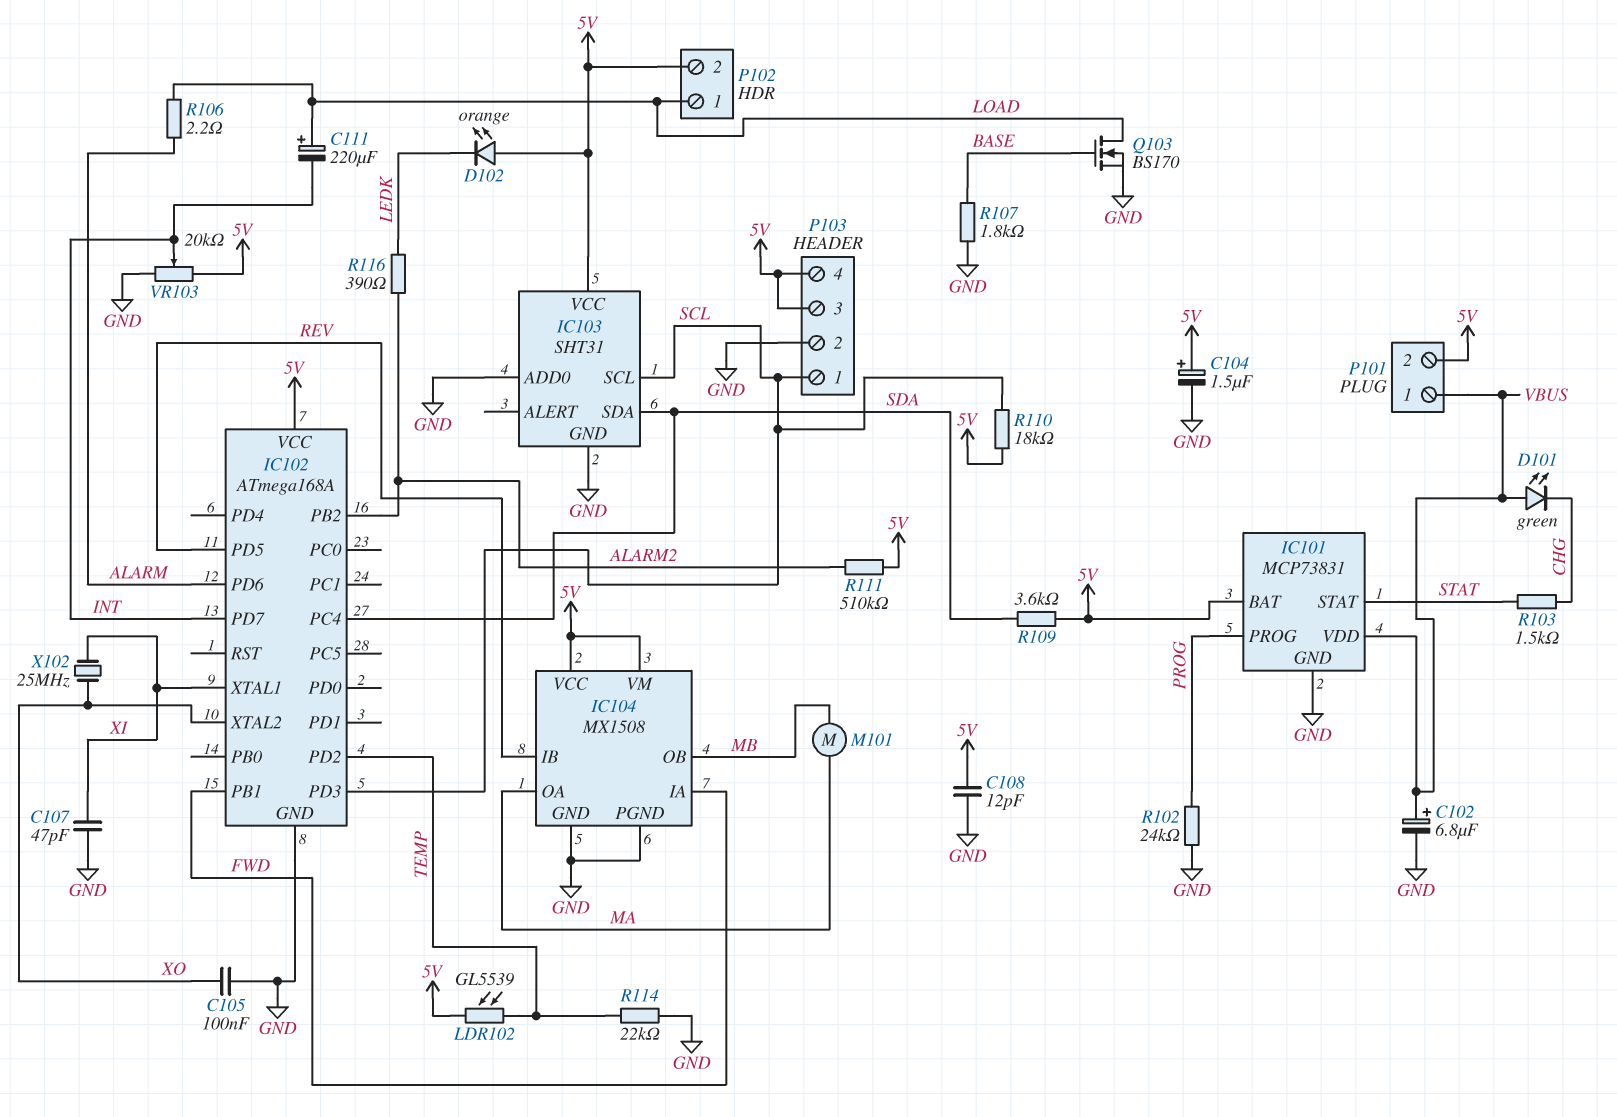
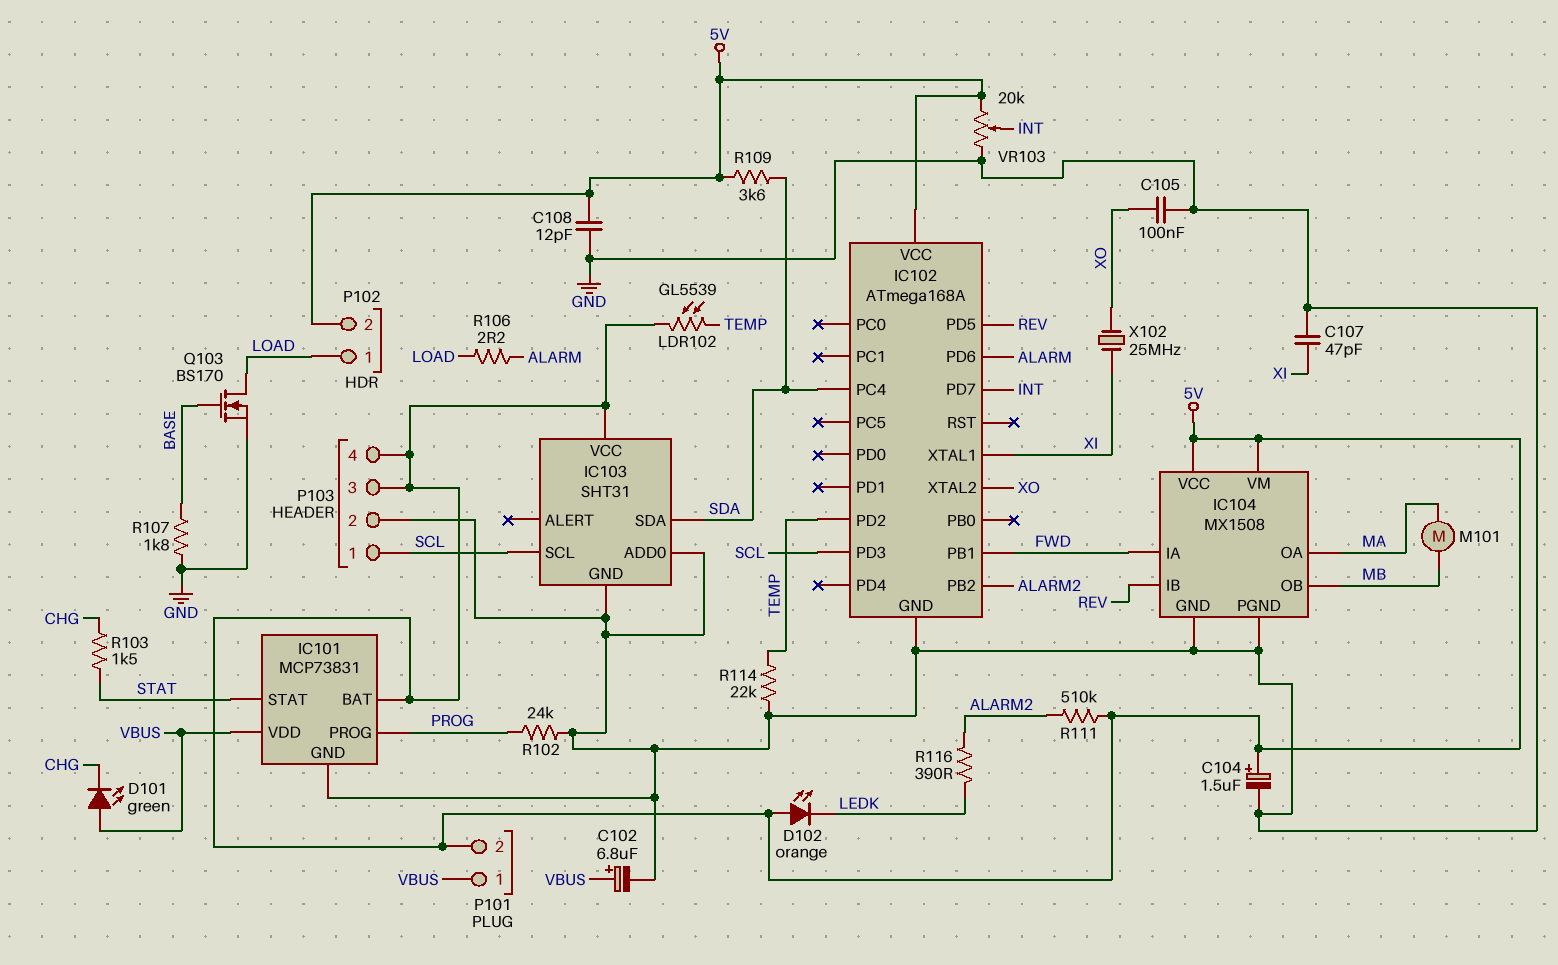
C111: 220uF (plus LOAD, minus INT) -> none
R110: 18k (5V, SCL) -> none

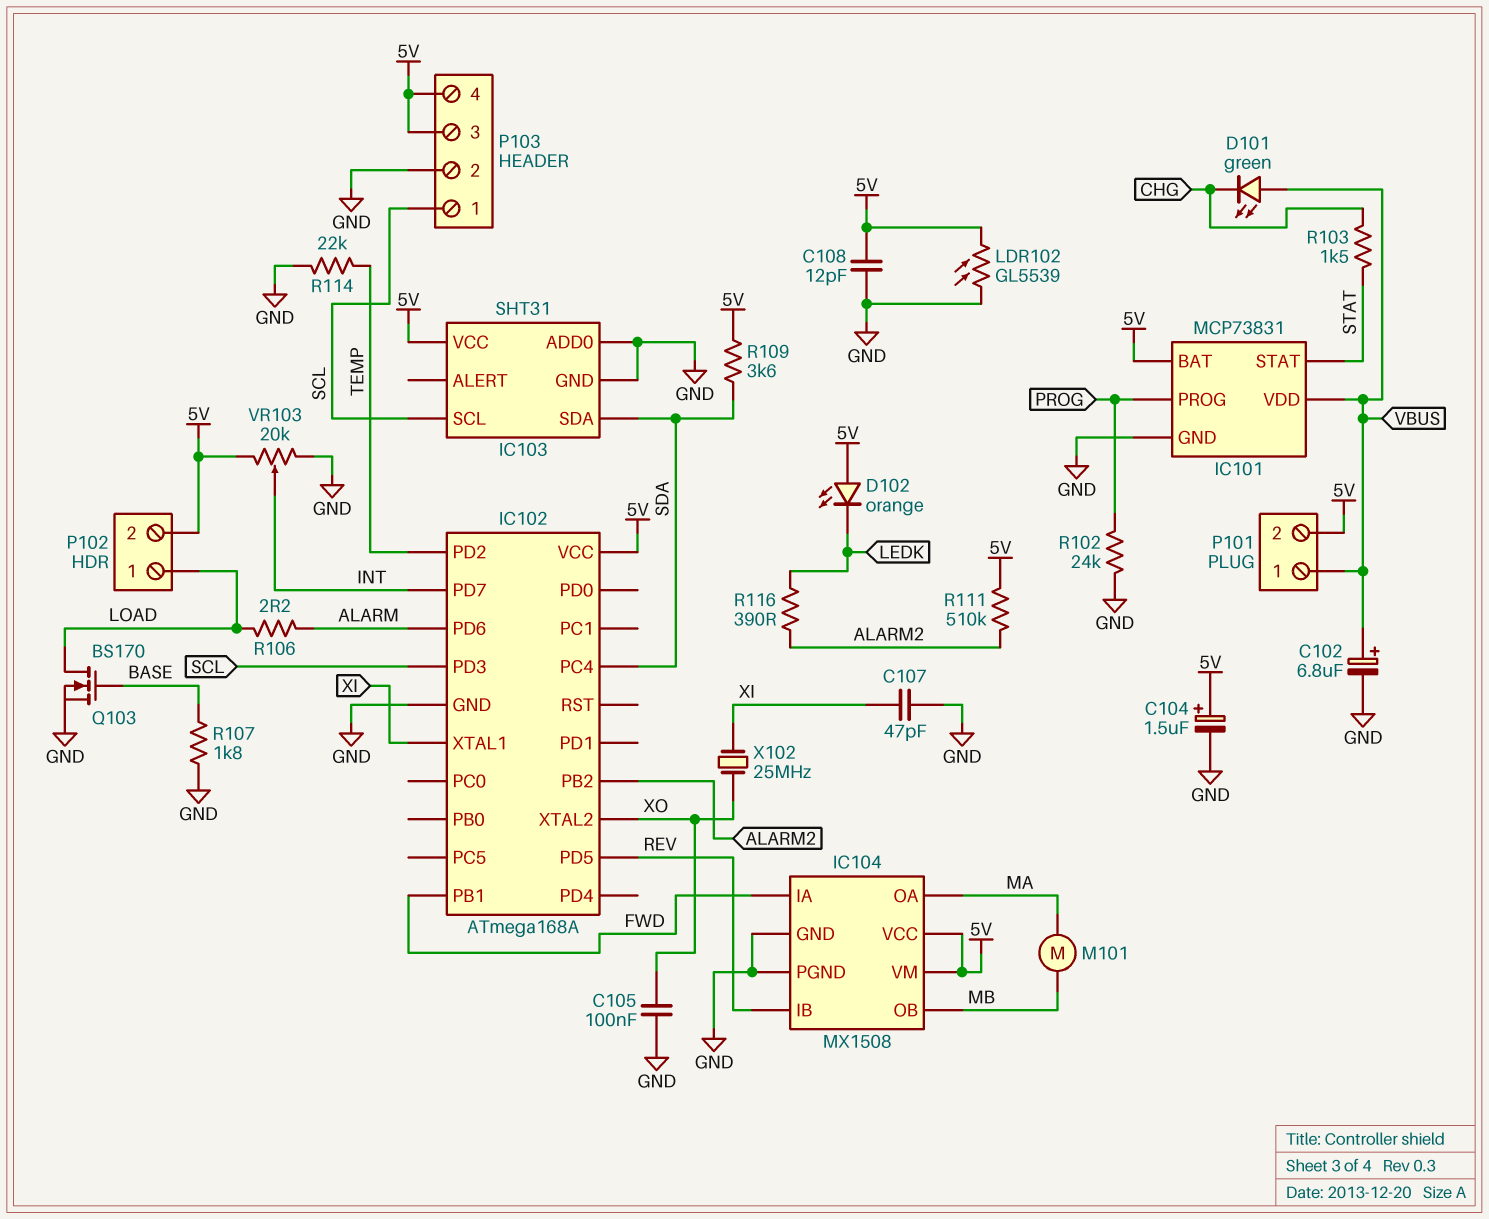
LDR102: GL5539 (5V, TEMP) -> GL5539 (5V, GND)

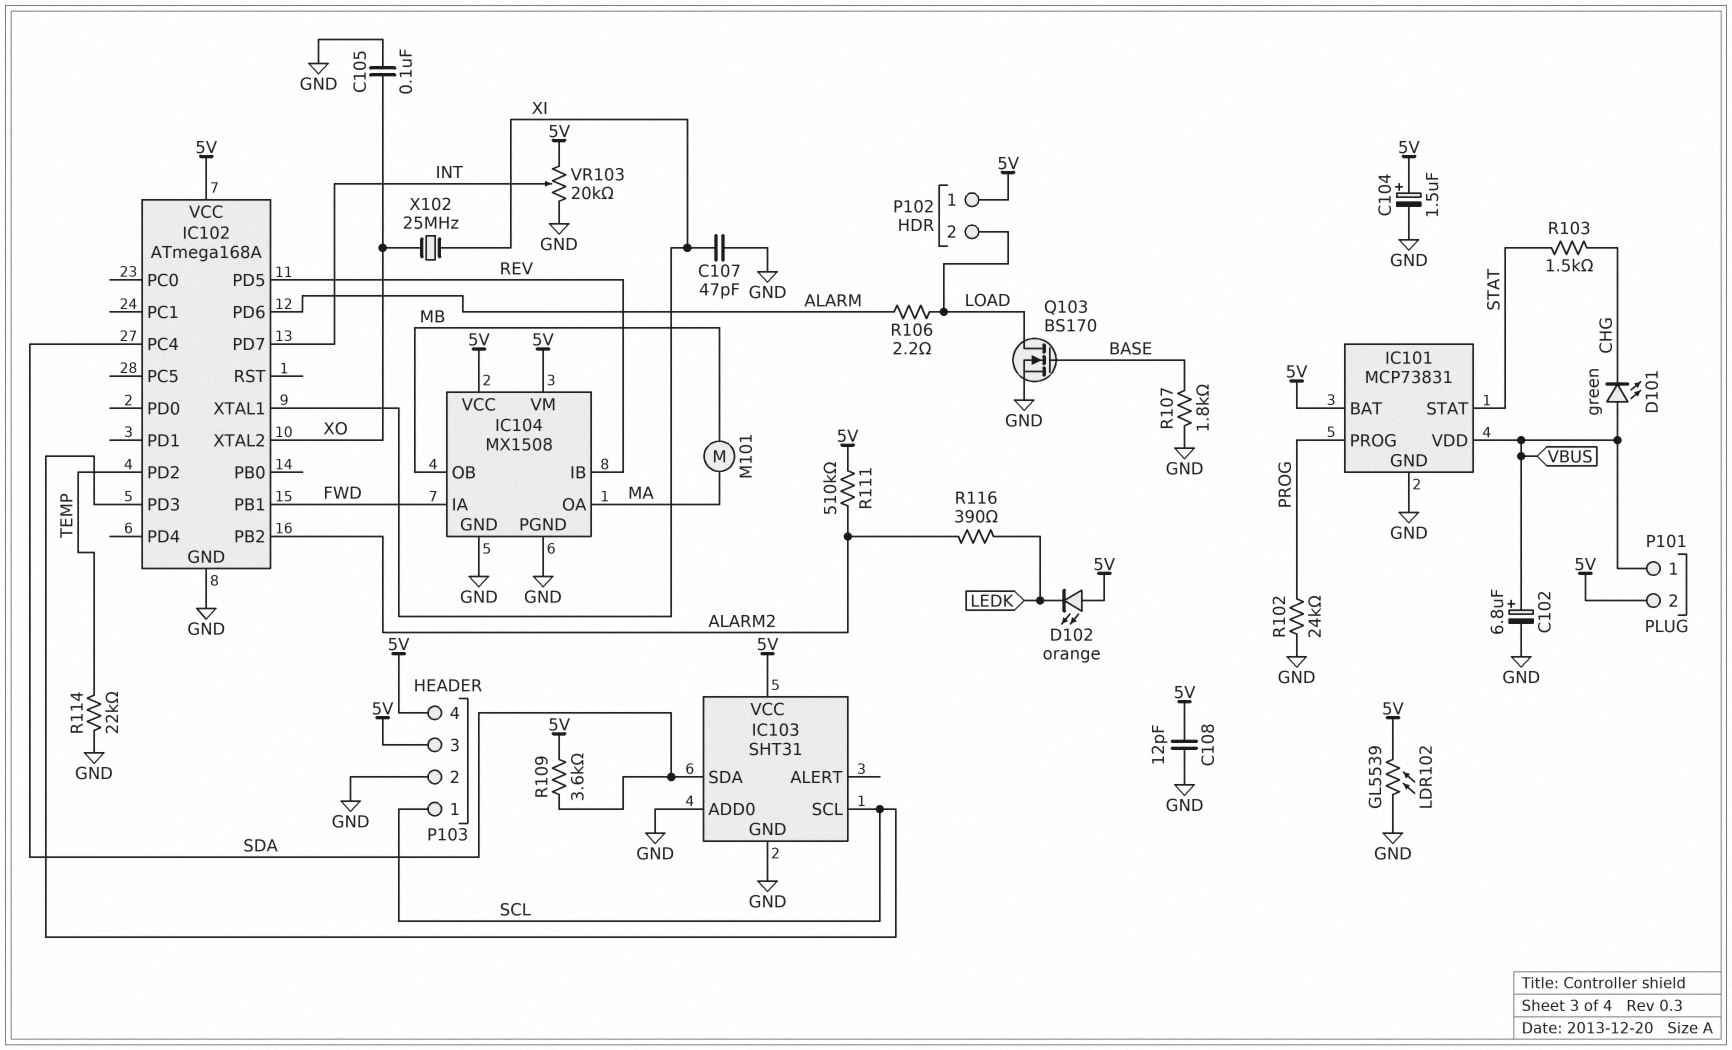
P102 pin 1: LOAD -> 5V
P102 pin 2: 5V -> LOAD

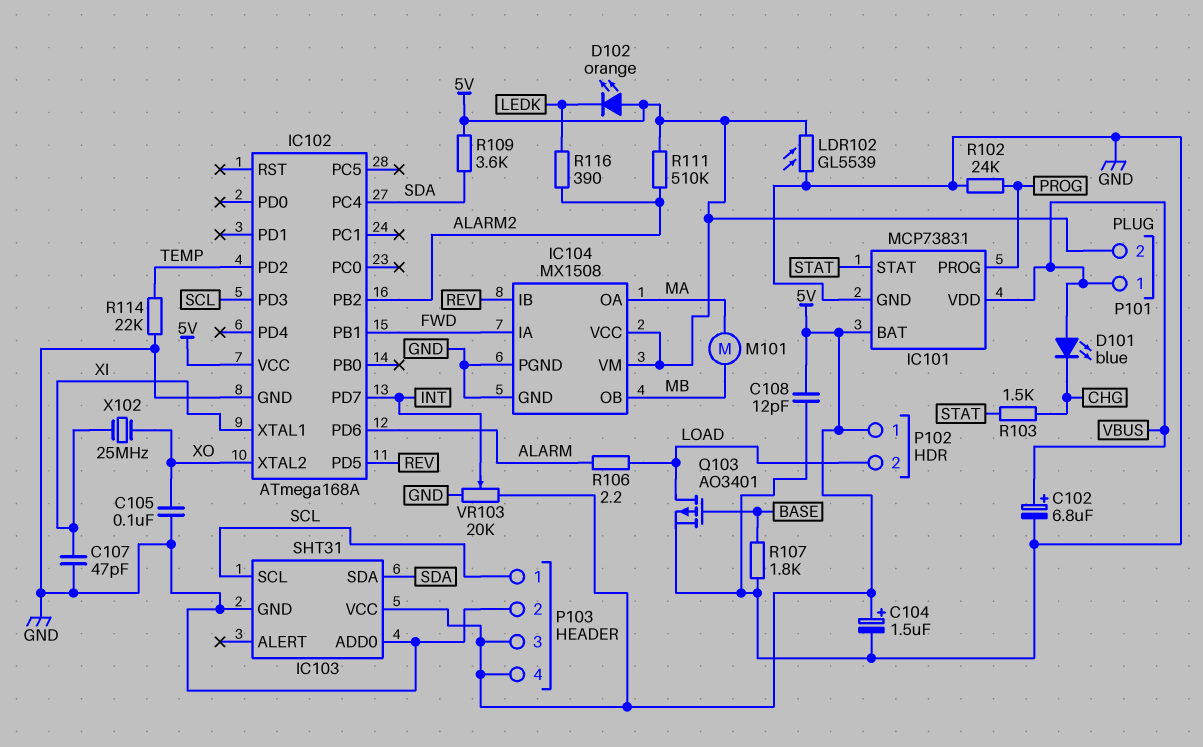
D101: LED green (A VBUS, K CHG) -> LED blue (A VBUS, K CHG)
Q103: NMOS BS170 (G BASE, D LOAD, S GND) -> PMOS AO3401 (G BASE, D LOAD, S GND)

